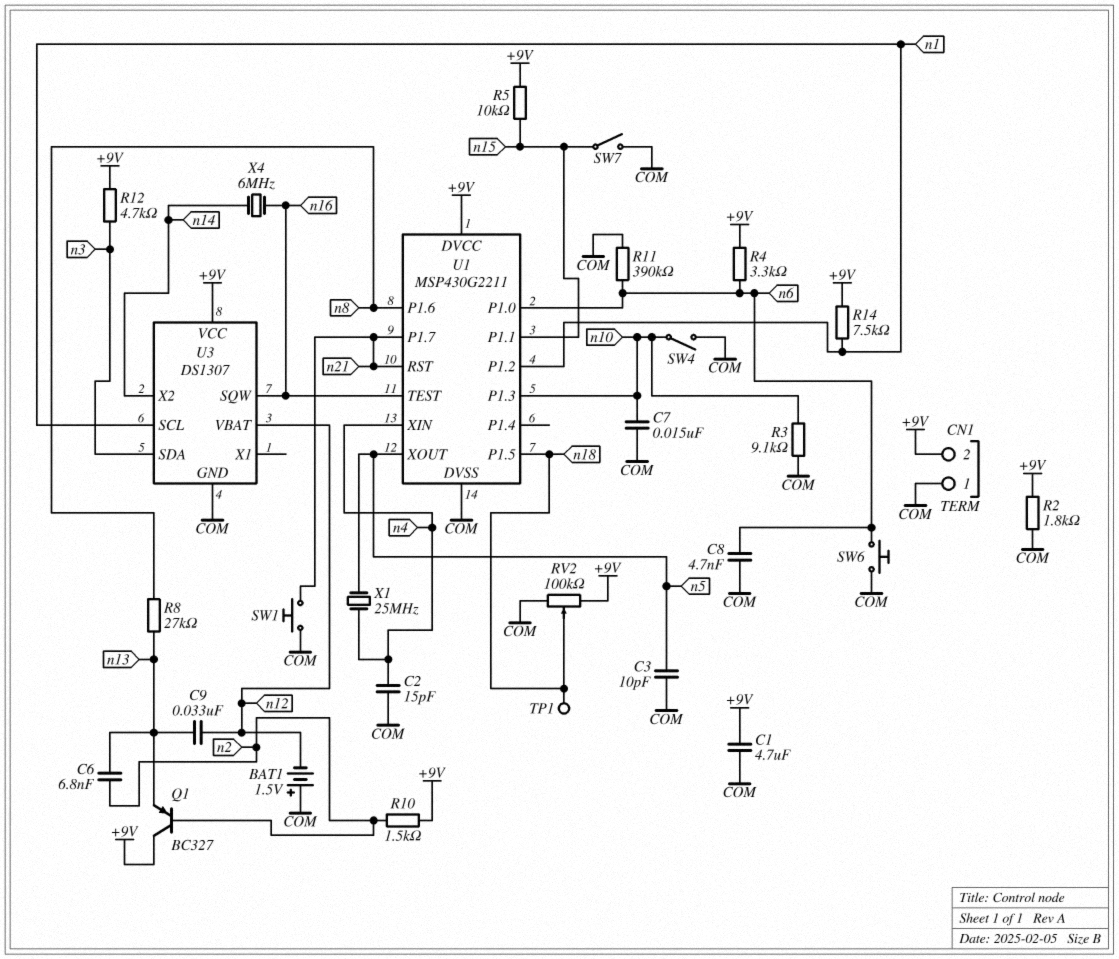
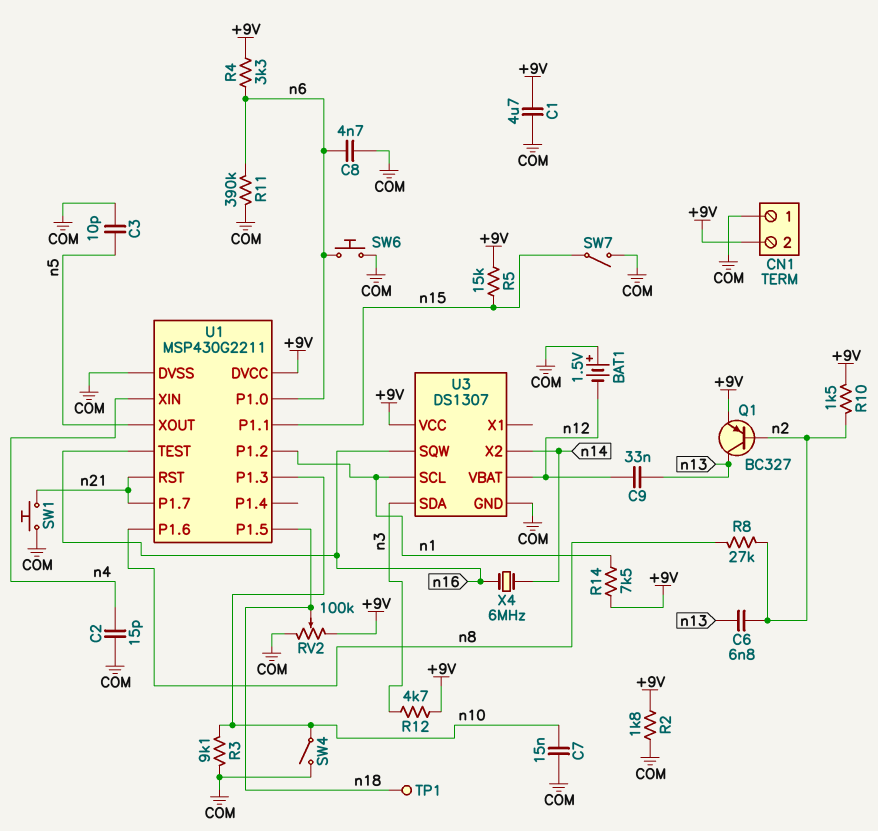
Q1: PNP BC327 (B n2, C +9V, E n13) -> PNP BC327 (B n2, C n13, E +9V)
R5: 10k (+9V, n15) -> 15k (+9V, n15)
R8: 27k (n8, n13) -> 27k (n2, n8)
X1: 25MHz (n4, n5) -> none

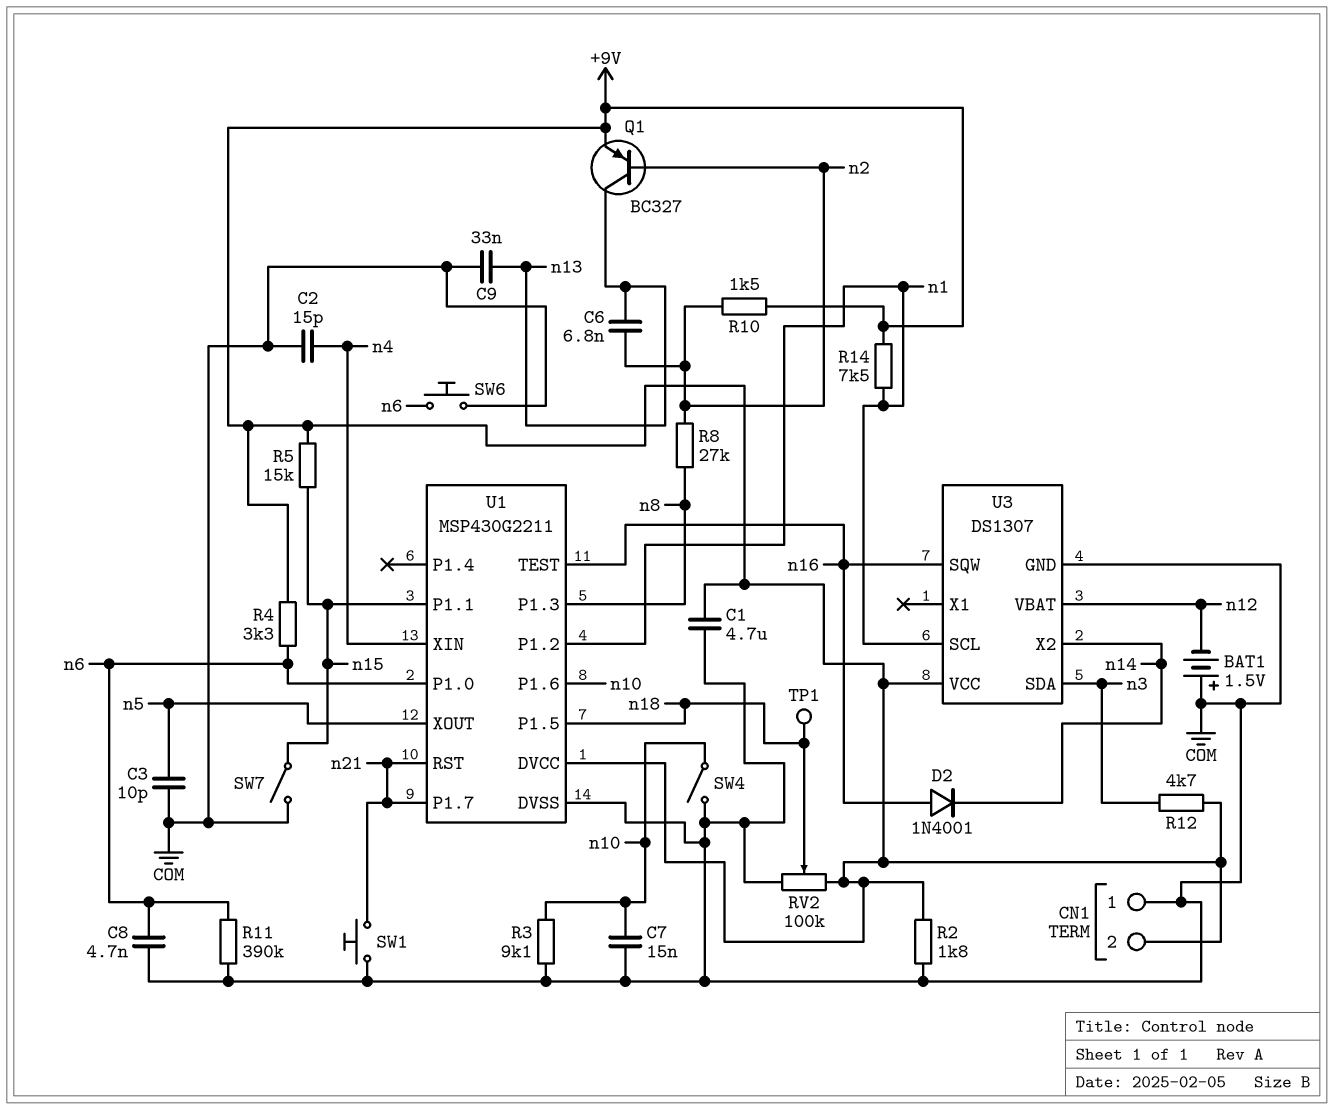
C9: 33nF (n12, n13) -> 33nF (COM, n13)
D2: none -> diode 1N4001 (A n16, K n14)
U1 pin P1.3: n10 -> n8
U1 pin P1.6: n8 -> n10
X4: 6MHz (n14, n16) -> none

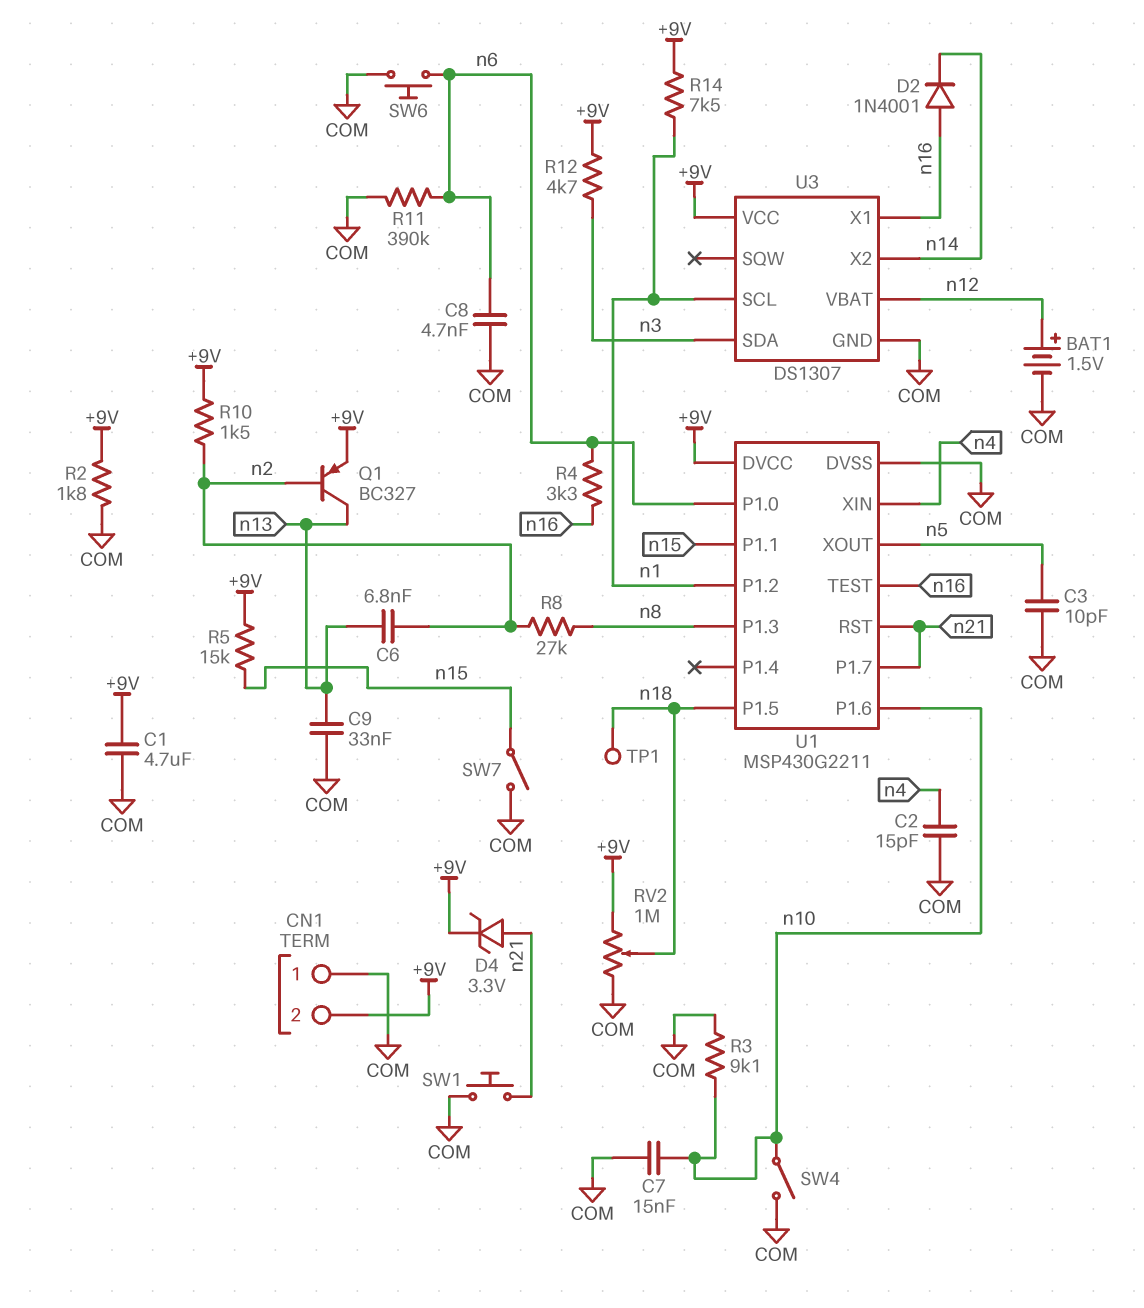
BAT1: 1.5V (plus COM, minus n12) -> 1.5V (plus n12, minus COM)
D4: none -> zener 3.3V (A n21, K +9V)
R4: 3.3k (+9V, n6) -> 3.3k (n6, n16)
RV2: 100k (+9V, COM, wiper n18) -> 1M (+9V, COM, wiper n18)
U3 pin SQW: n16 -> none
U3 pin X1: none -> n16

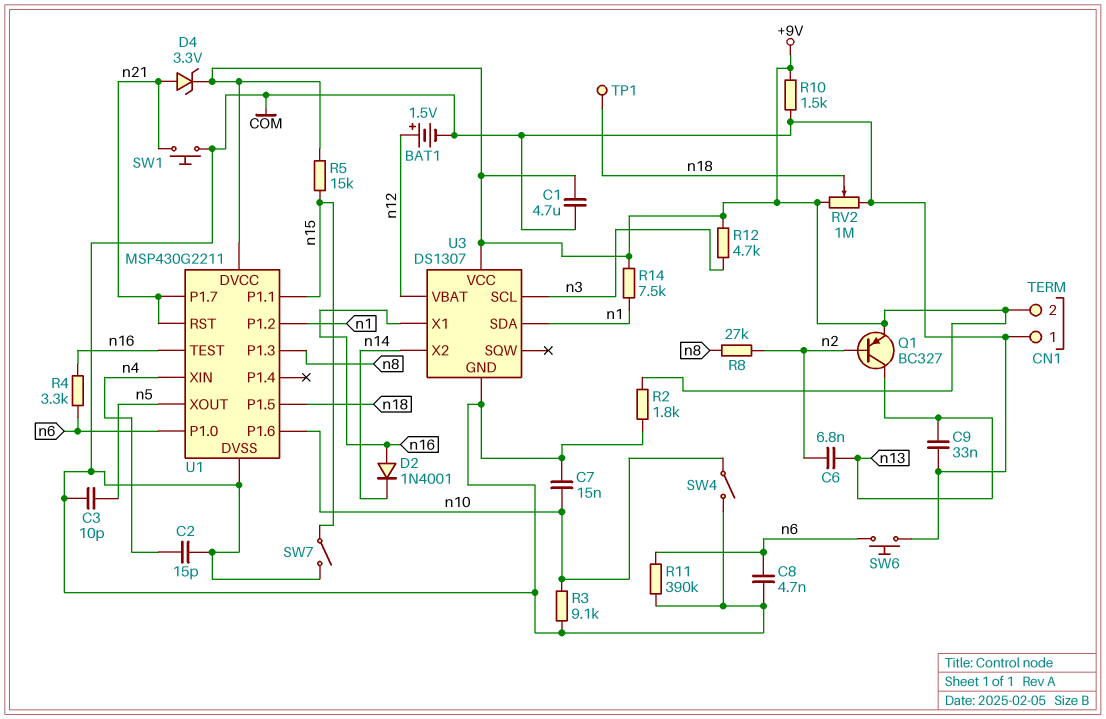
R10: 1.5k (+9V, n2) -> 1.5k (+9V, COM)
U3 pin SCL: n1 -> n3
U3 pin SDA: n3 -> n1

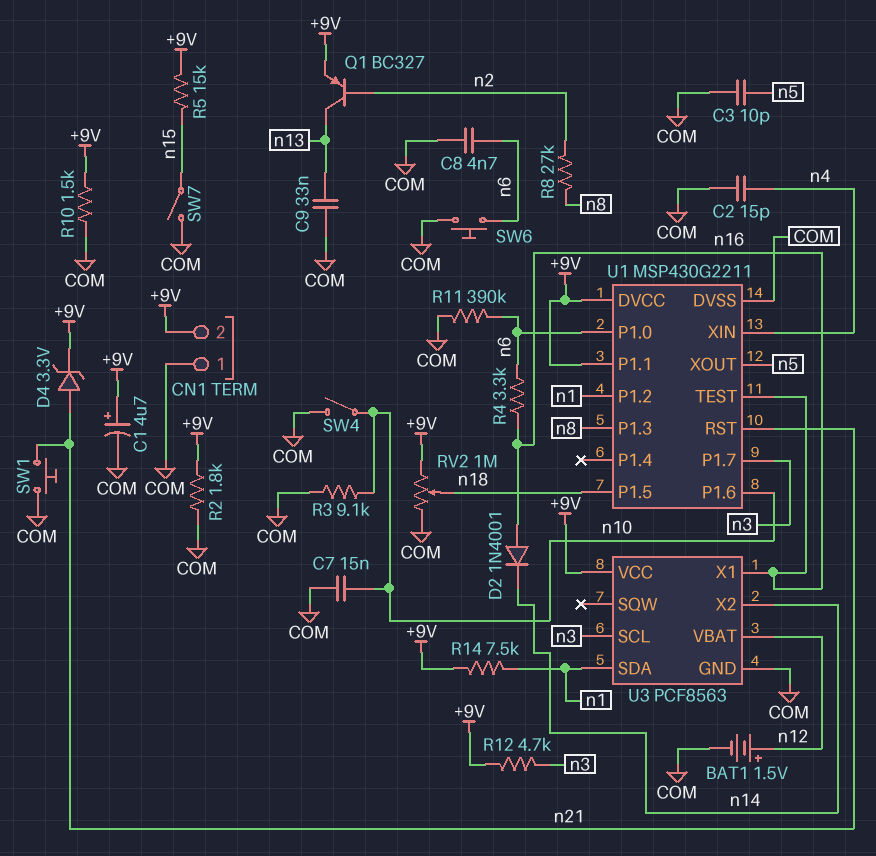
C1: 4.7uF (+9V, COM) -> 4.7uF (plus +9V, minus COM)
C6: 6.8nF (n2, n13) -> none
TP1: test point (n18) -> none
U1 pin P1.1: n15 -> +9V
U1 pin P1.7: n21 -> n3
U3: DS1307 -> PCF8563

